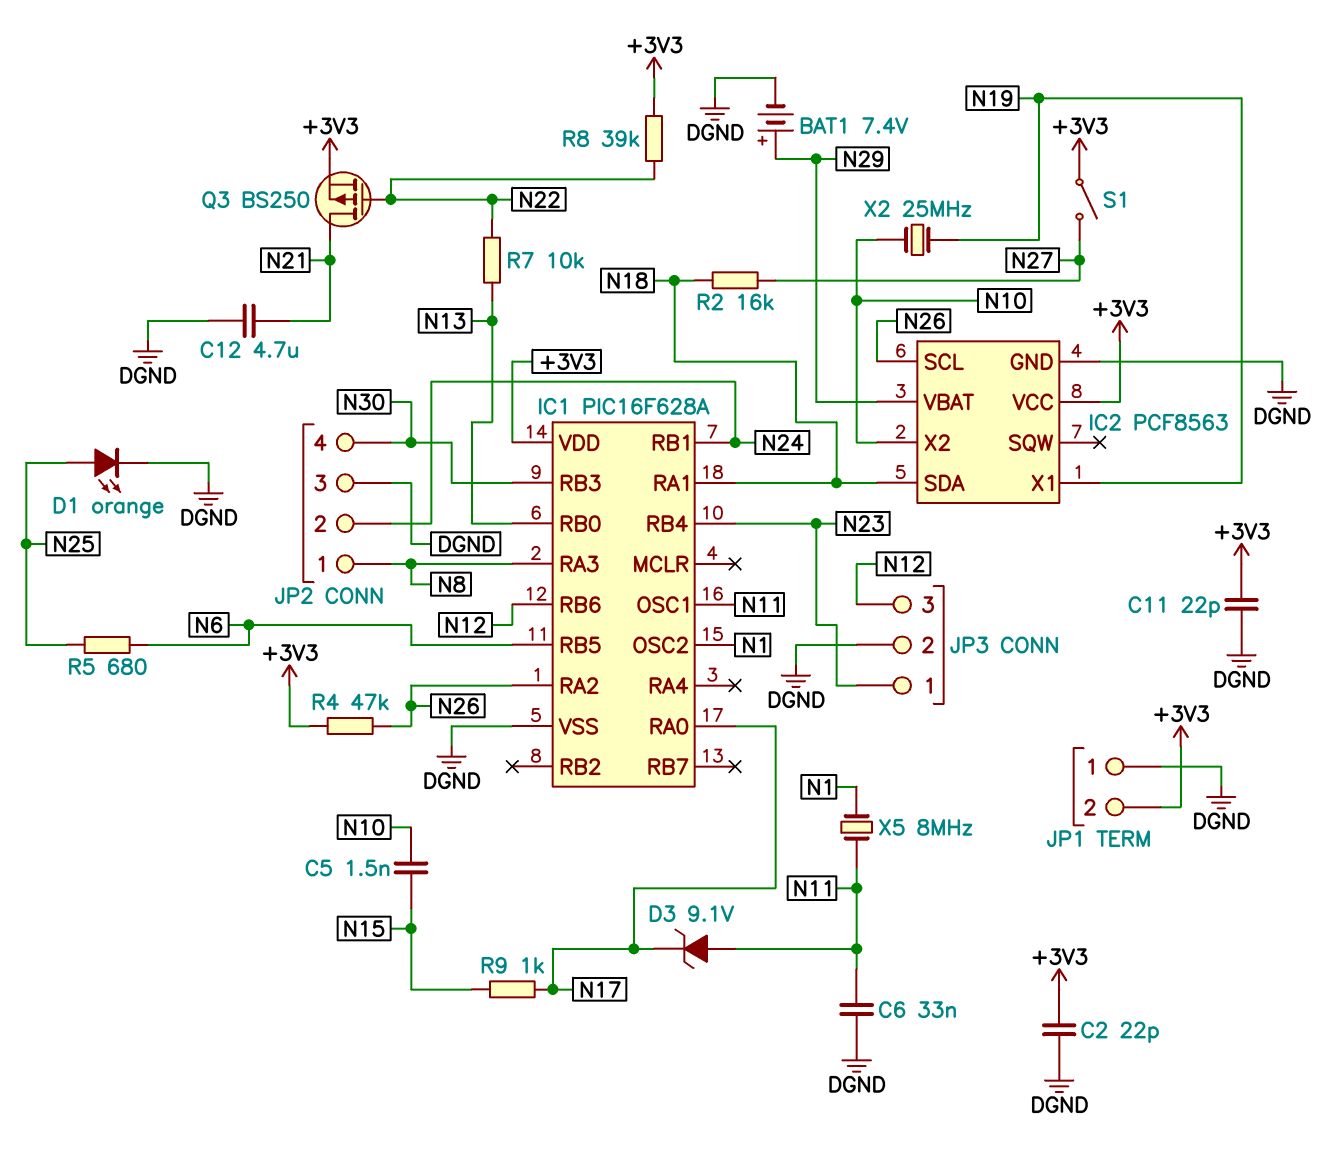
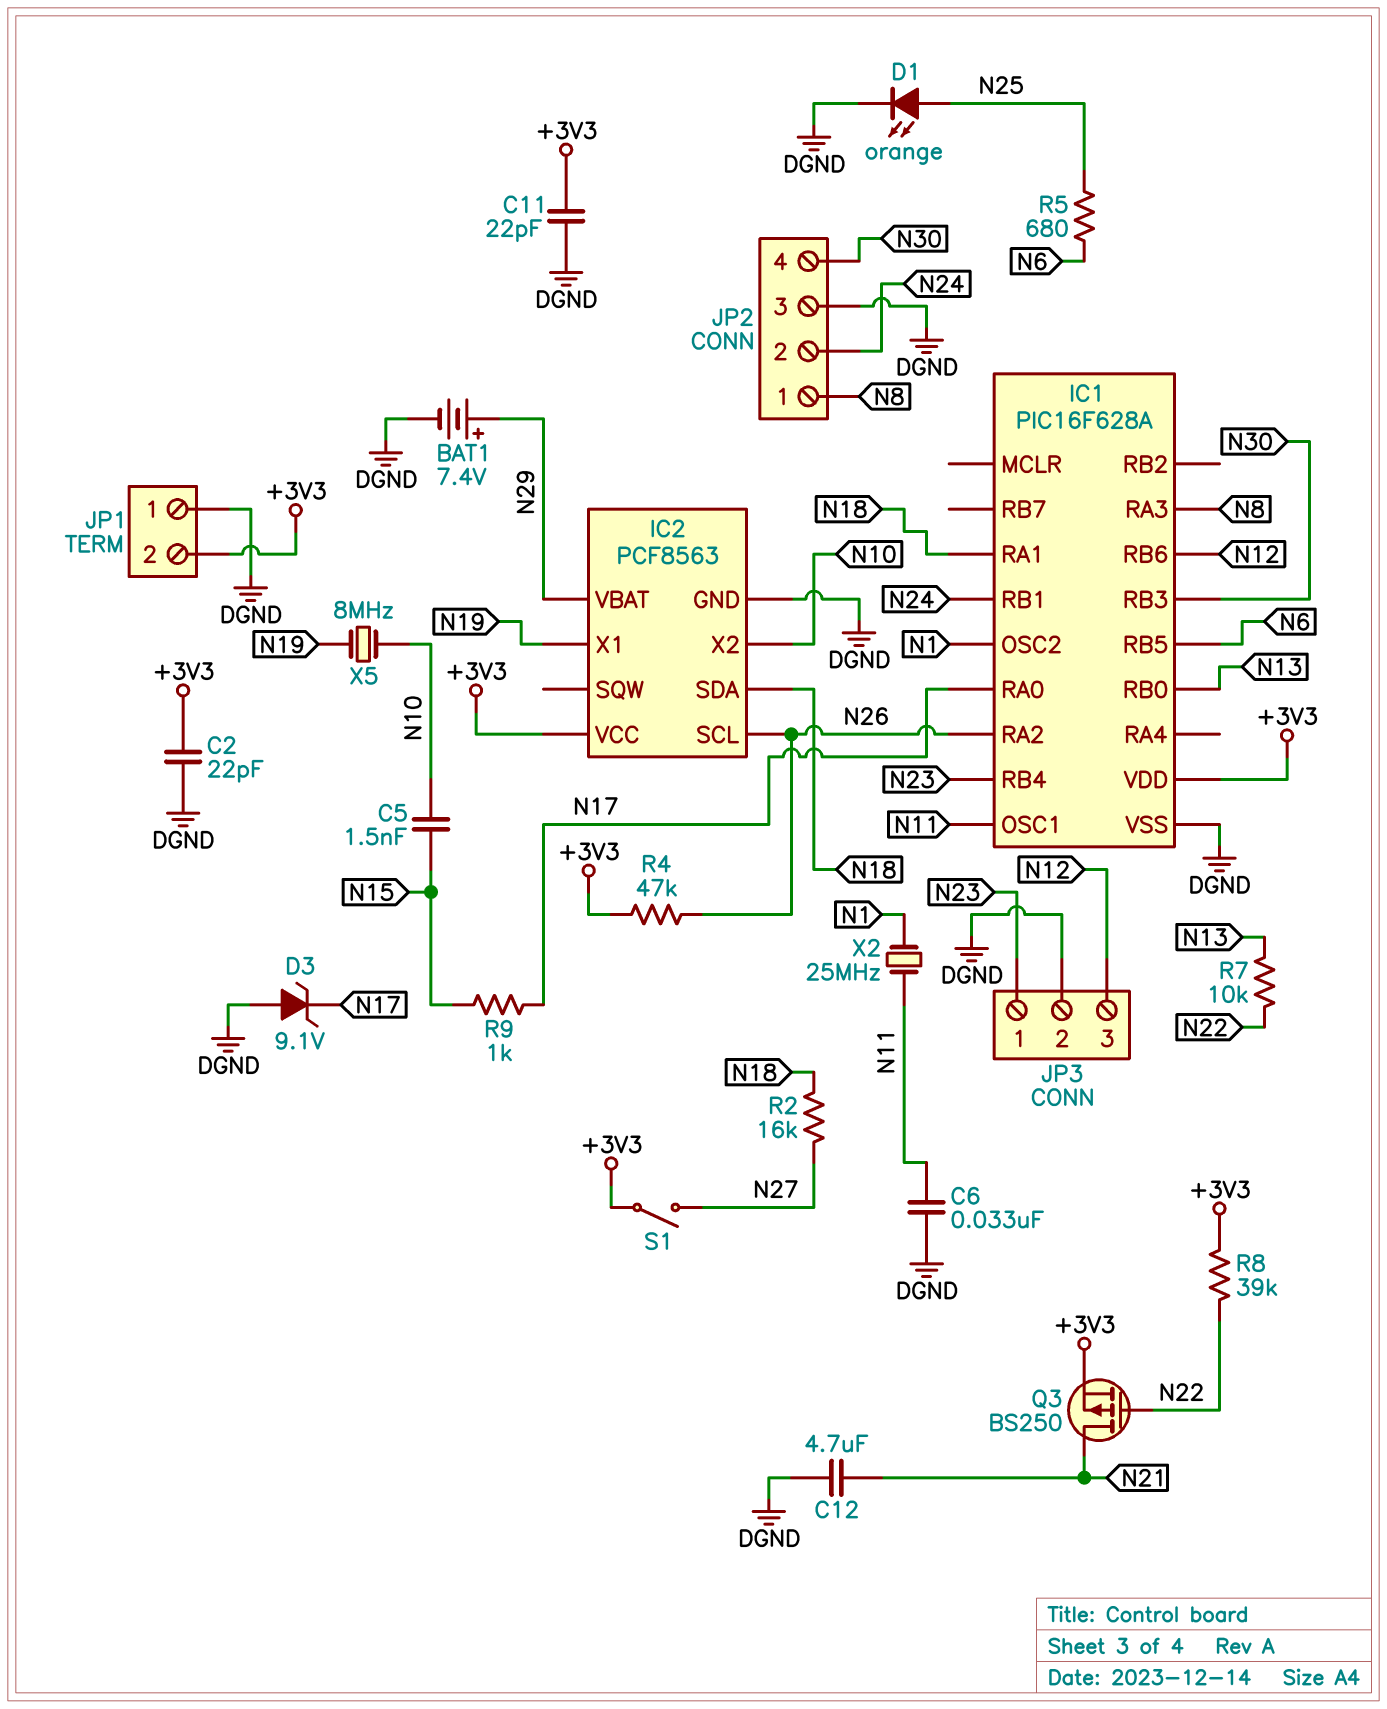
D3: zener 9.1V (A N11, K N17) -> zener 9.1V (A DGND, K N17)
X2: 25MHz (N10, N19) -> 25MHz (N1, N11)
X5: 8MHz (N1, N11) -> 8MHz (N10, N19)

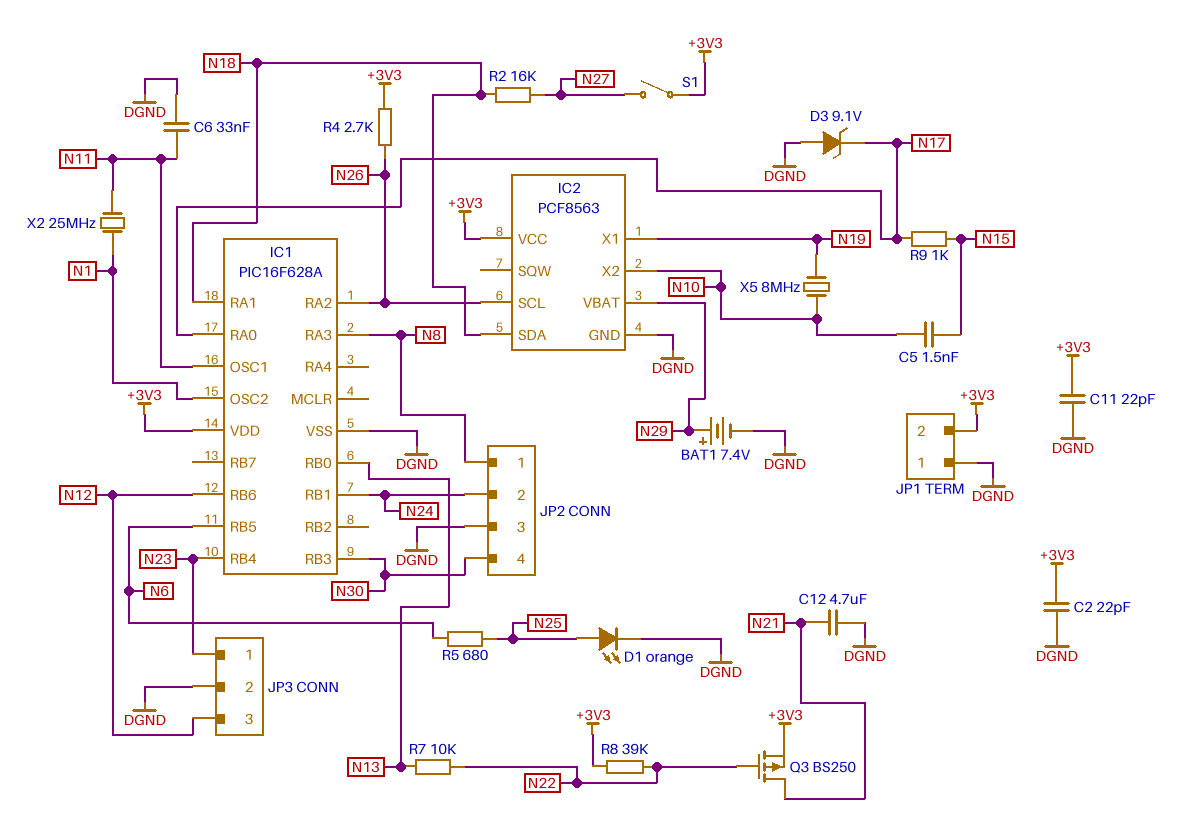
R4: 47k (+3V3, N26) -> 2.7k (+3V3, N26)

